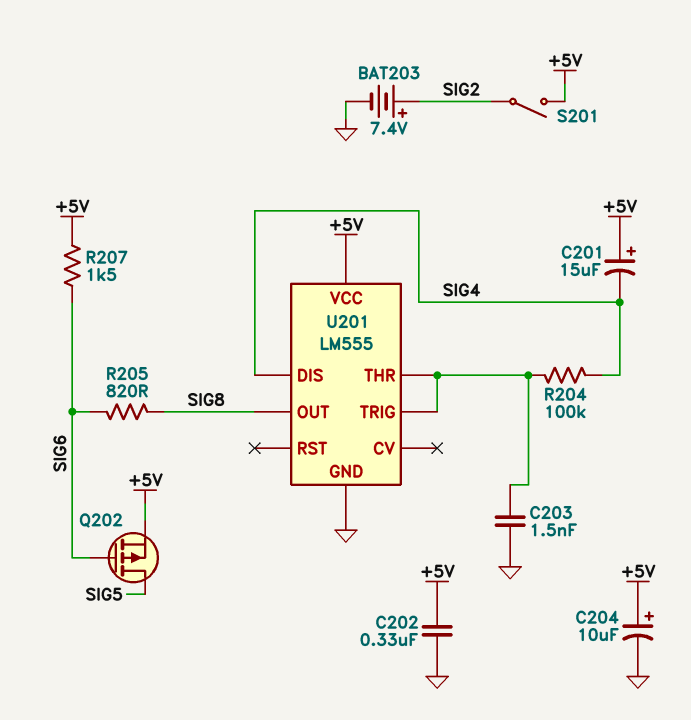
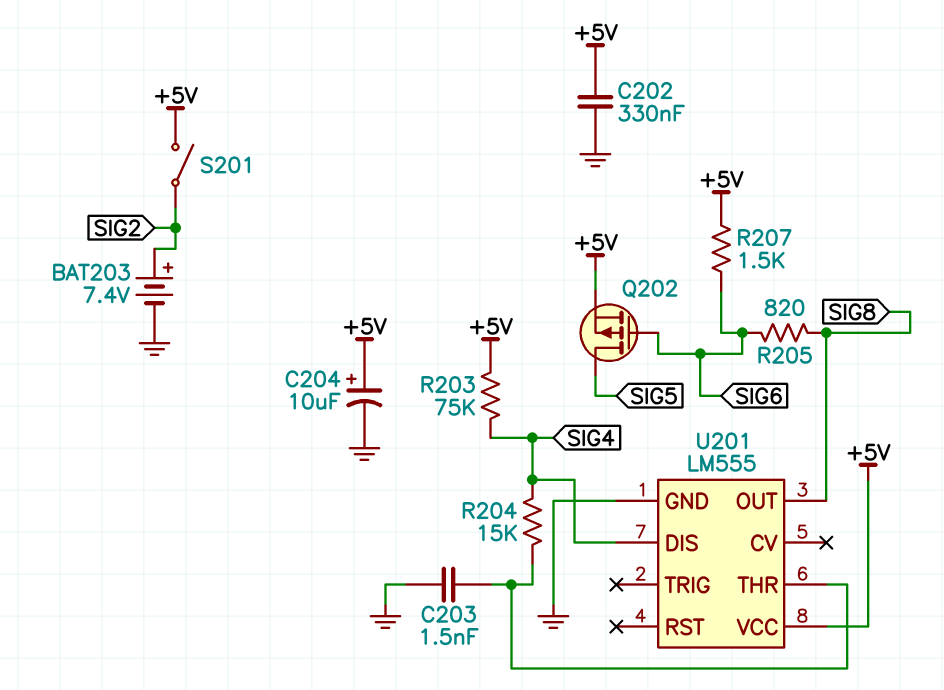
C201: 15uF (plus +5V, minus SIG4) -> none
R203: none -> 75k (+5V, SIG4)
R204: 100k (SIG4, U201/THR) -> 15k (SIG4, U201/THR)
U201 pin TRIG: U201/THR -> none

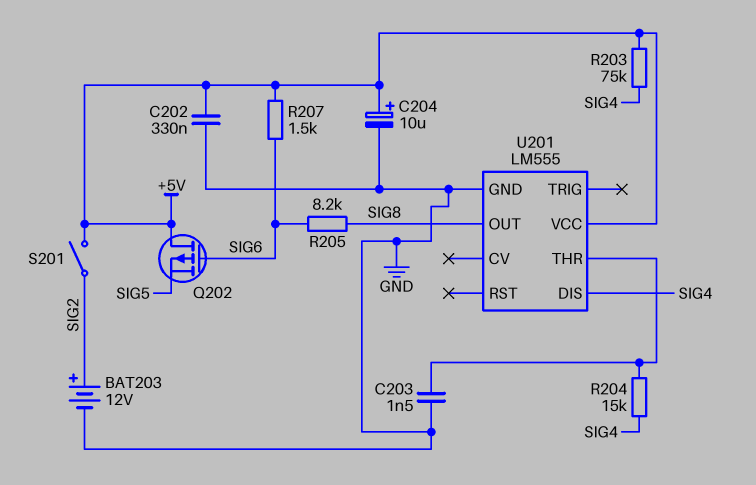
BAT203: 7.4V (plus SIG2, minus GND) -> 12V (plus SIG2, minus GND)
Q202: PMOS (G SIG6, D SIG5, S +5V) -> PMOS (G SIG6, D +5V, S SIG5)
R205: 820 (SIG6, SIG8) -> 8.2k (SIG6, SIG8)

